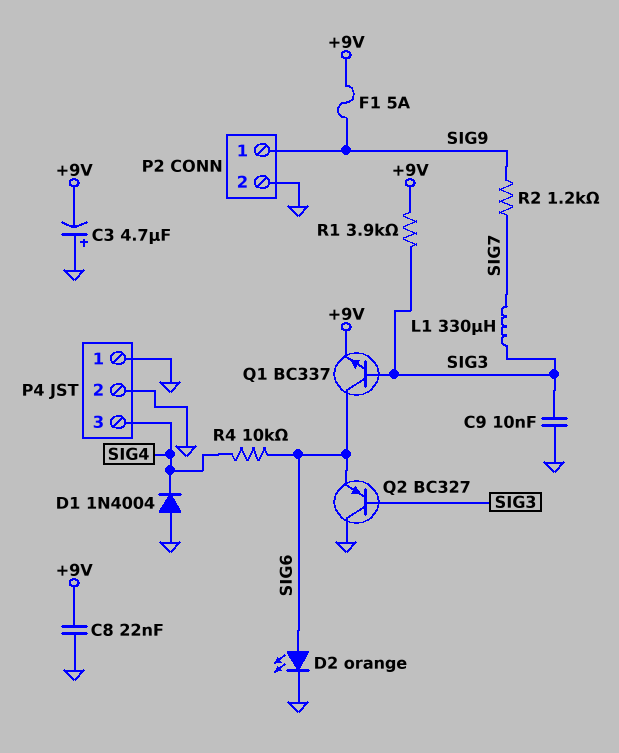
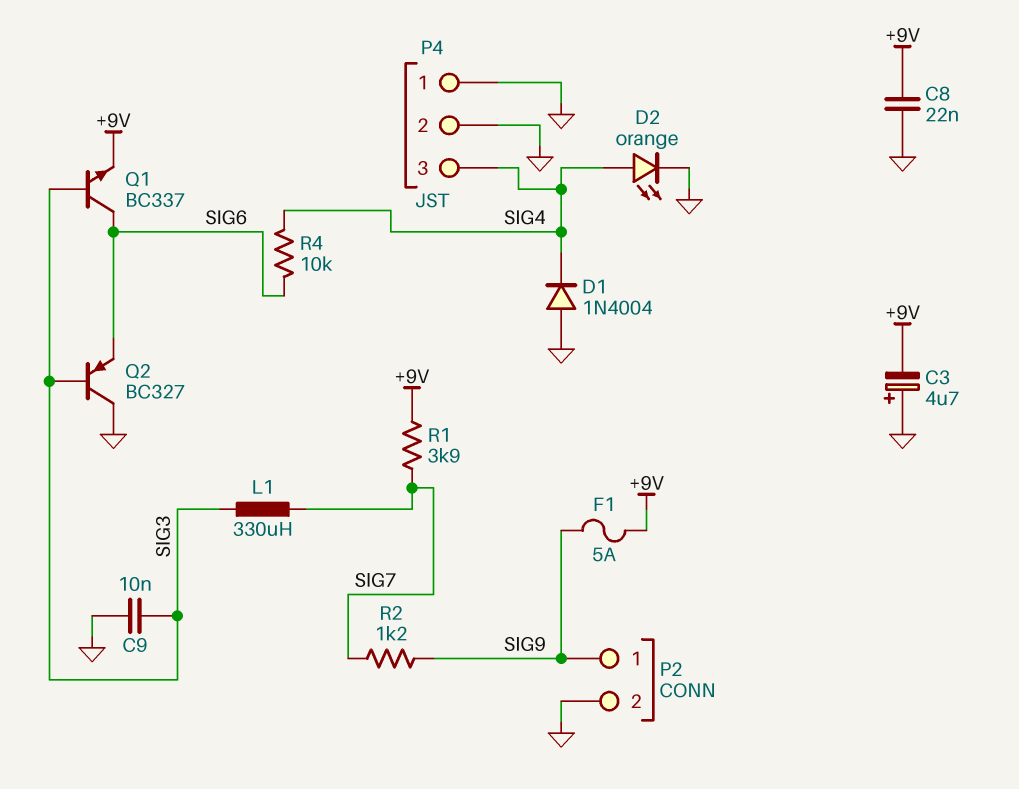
D2: LED orange (A SIG6, K GND) -> LED orange (A SIG4, K GND)
R1: 3.9k (+9V, SIG3) -> 3.9k (+9V, SIG7)

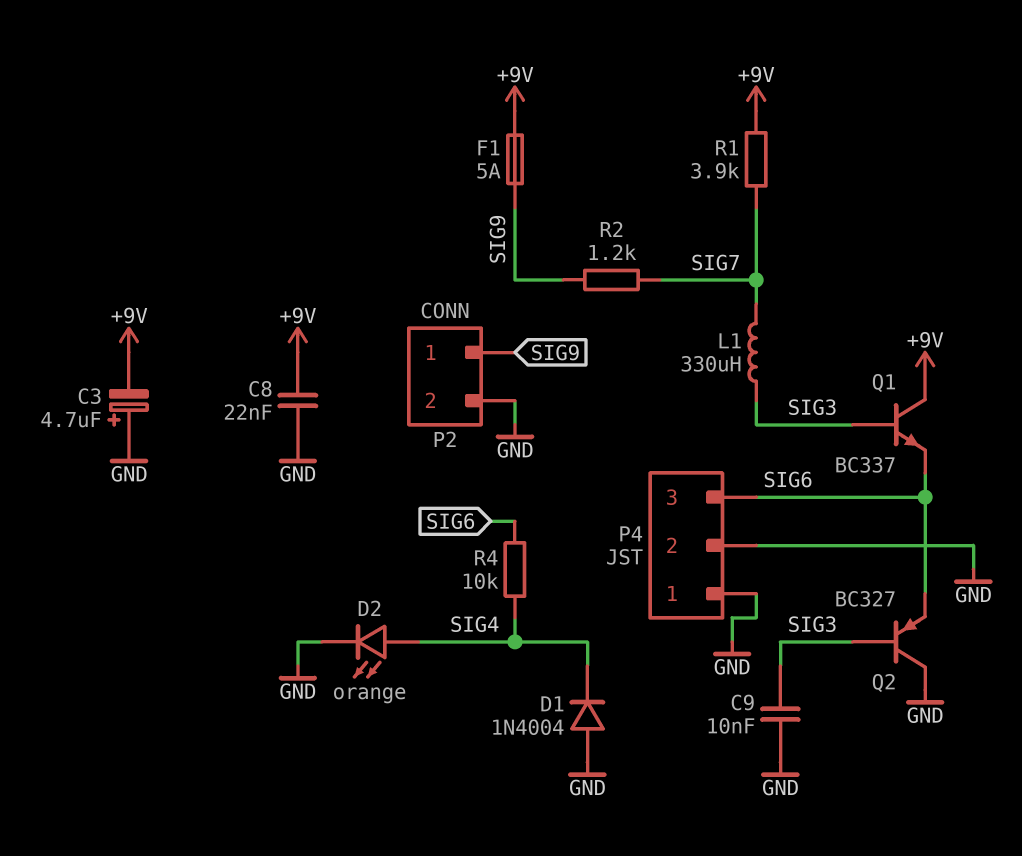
P4 pin 3: SIG4 -> SIG6
Q1: NPN BC337 (B SIG3, C SIG6, E +9V) -> NPN BC337 (B SIG3, C +9V, E SIG6)

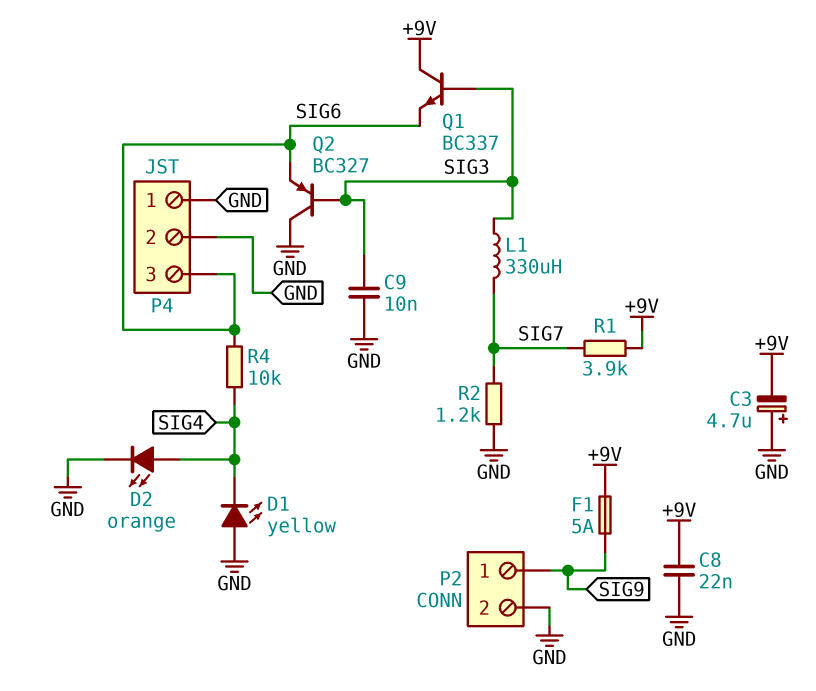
D1: diode 1N4004 (A GND, K SIG4) -> LED yellow (A GND, K SIG4)
R2: 1.2k (SIG7, SIG9) -> 1.2k (GND, SIG7)

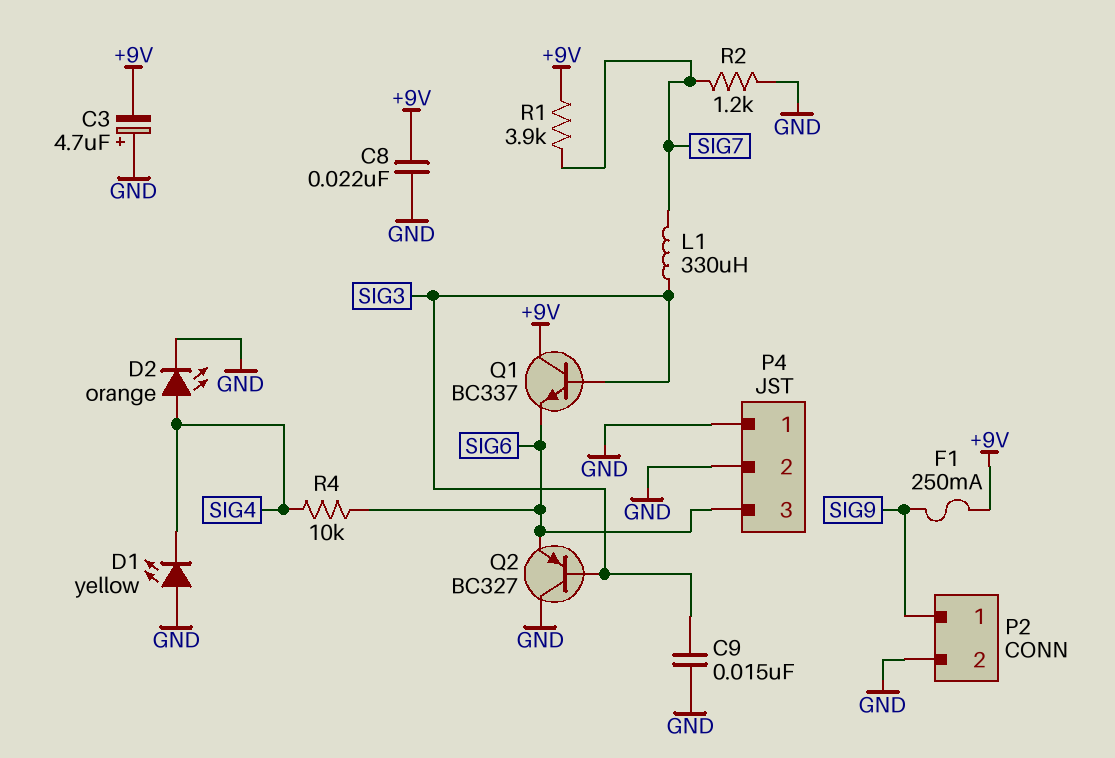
C9: 10nF (GND, SIG3) -> 15nF (GND, SIG3)
F1: 5A (+9V, SIG9) -> 250mA (+9V, SIG9)

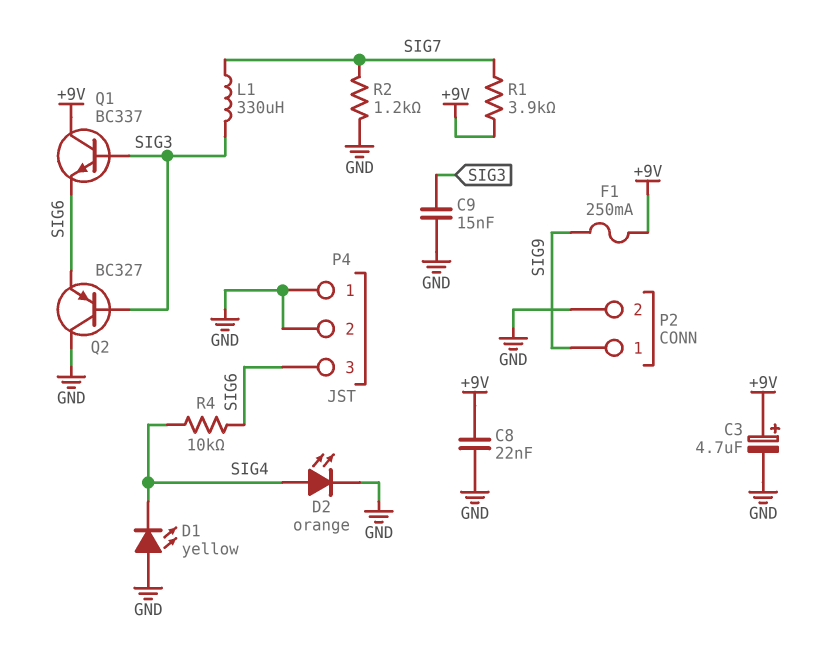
C3: 4.7uF (plus GND, minus +9V) -> 4.7uF (plus +9V, minus GND)

